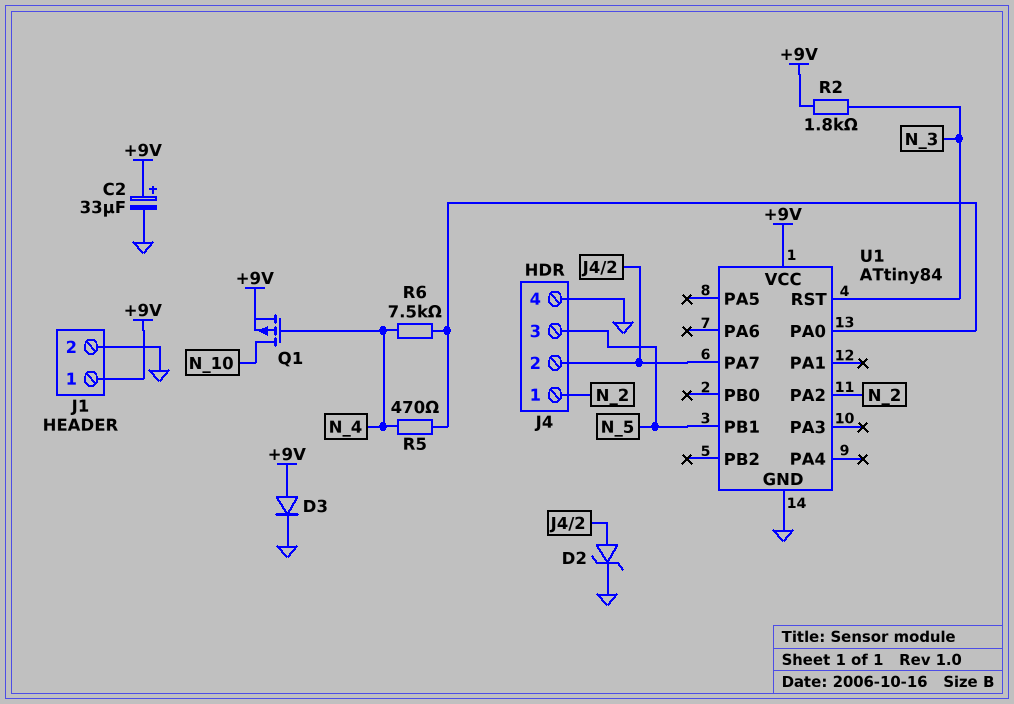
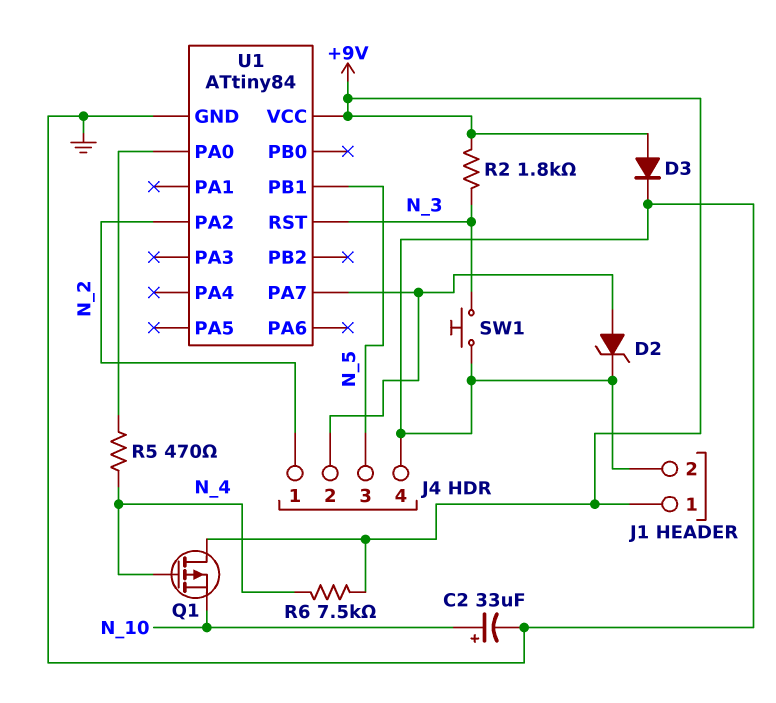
C2: 33uF (plus +9V, minus GND) -> 33uF (plus N_10, minus GND)
Q1: PMOS (G N_4, D N_10, S +9V) -> PMOS (G N_4, D +9V, S N_10)
R6: 7.5k (N_4, U1/PA0) -> 7.5k (+9V, N_4)
SW1: none -> button (GND, N_3)

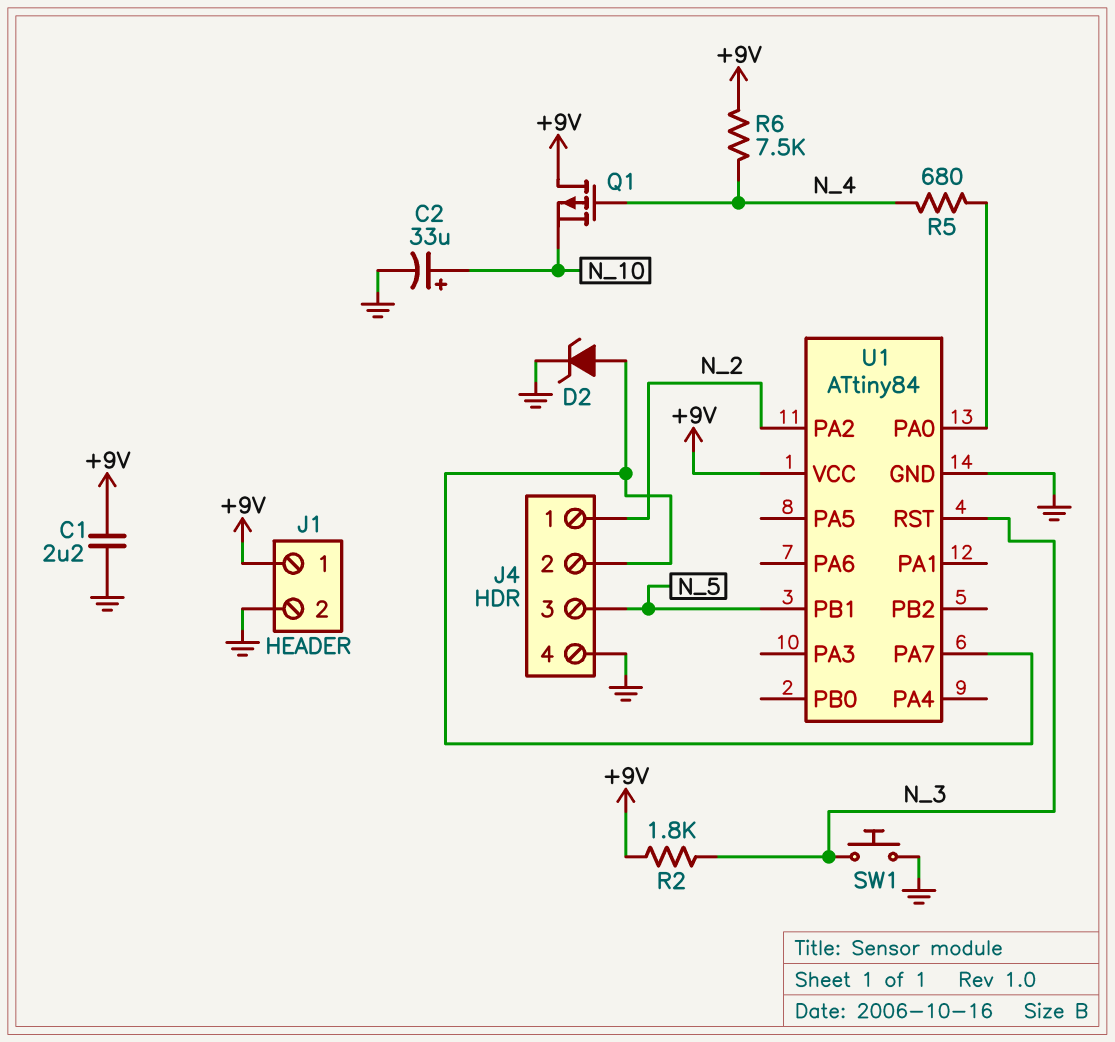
C1: none -> 2.2uF (+9V, GND)
D3: diode (A +9V, K GND) -> none
R5: 470 (N_4, U1/PA0) -> 680 (N_4, U1/PA0)

